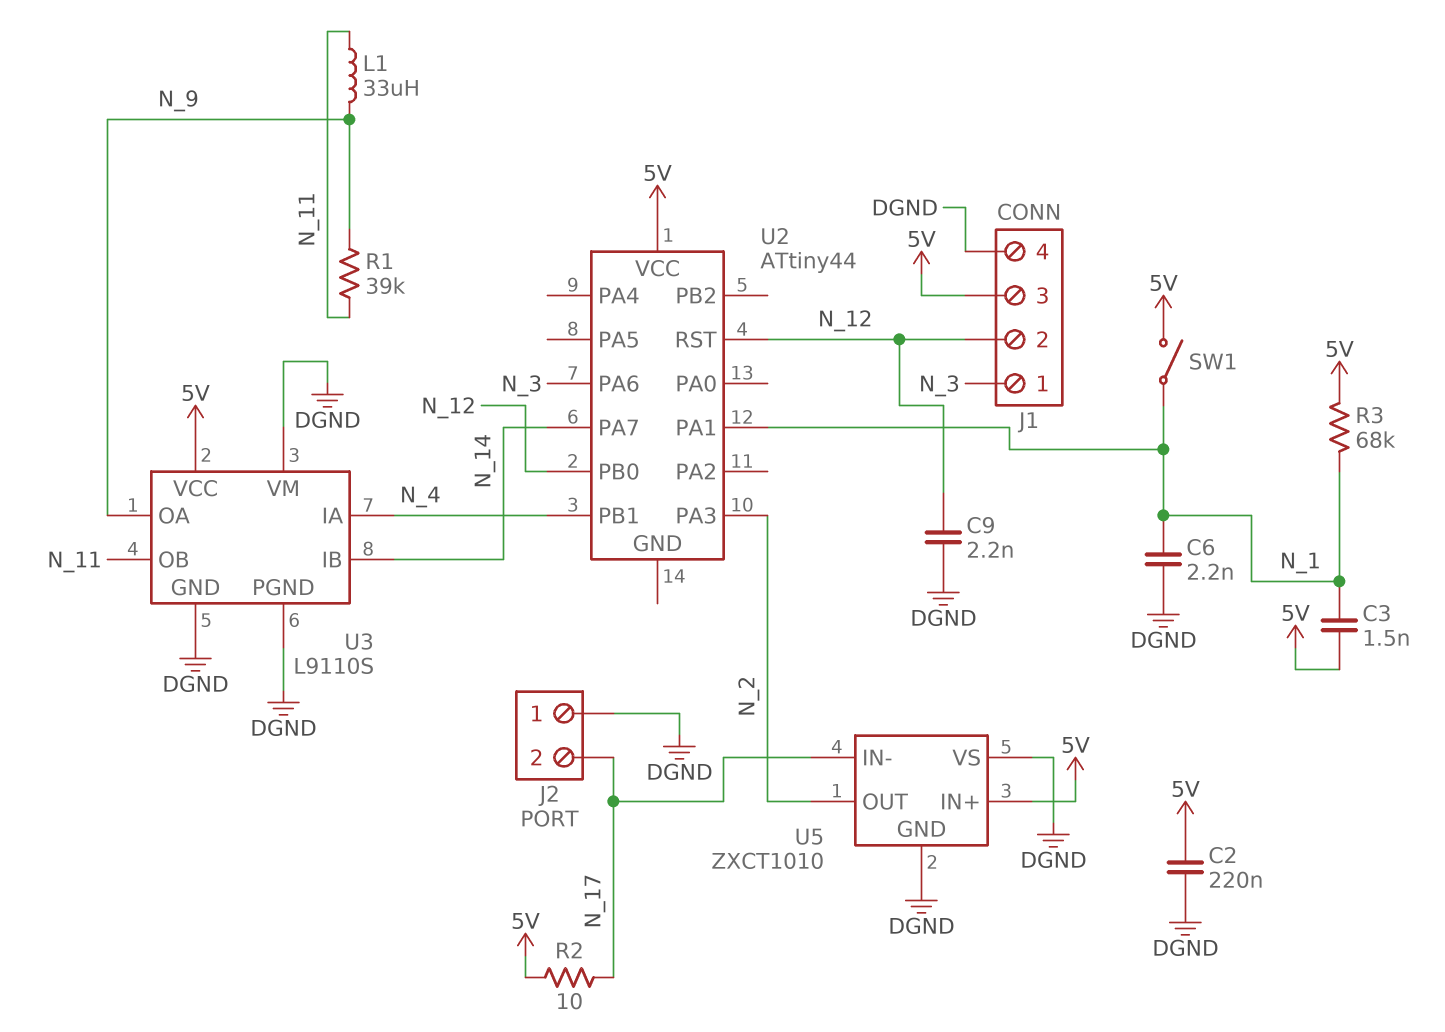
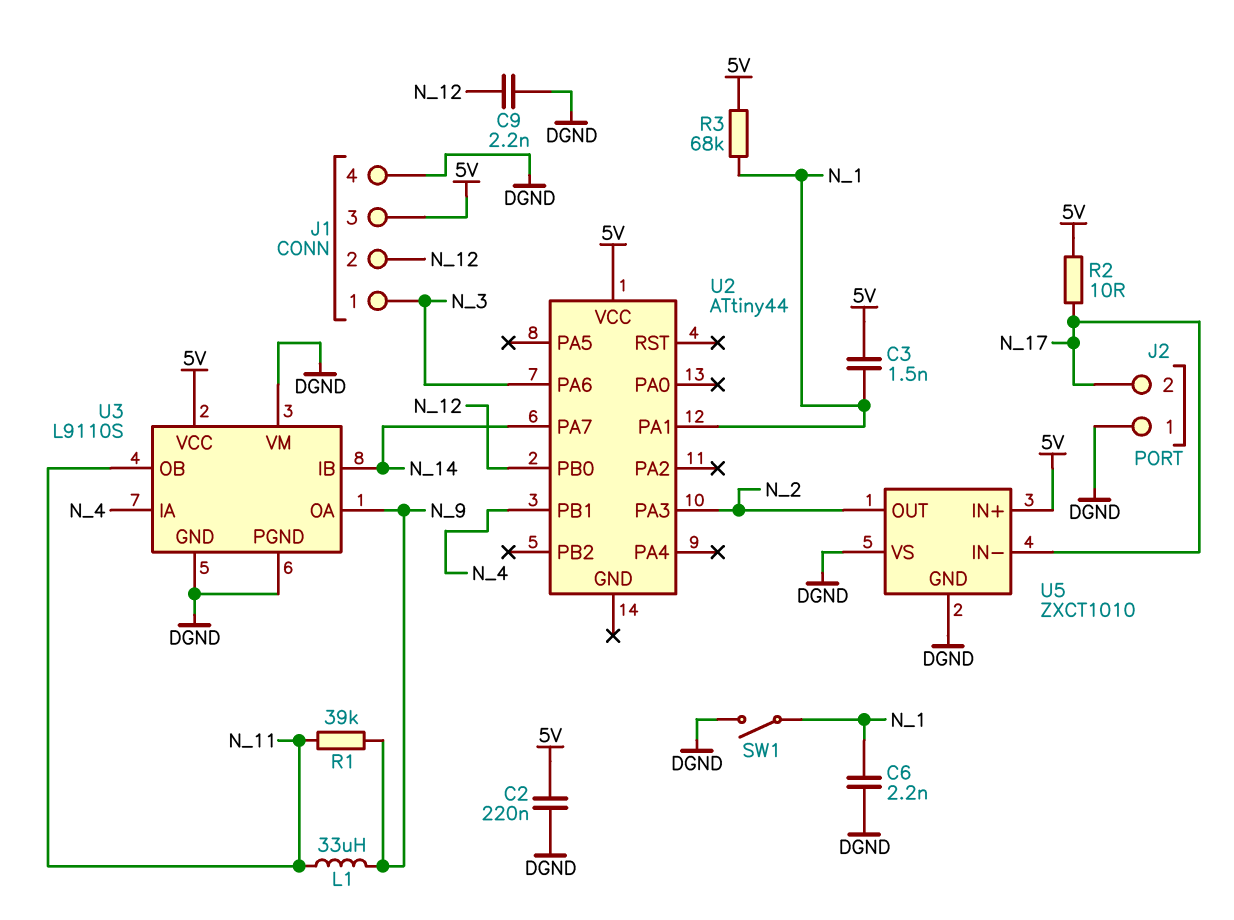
SW1: switch (5V, N_1) -> switch (DGND, N_1)
U2 pin RST: N_12 -> none

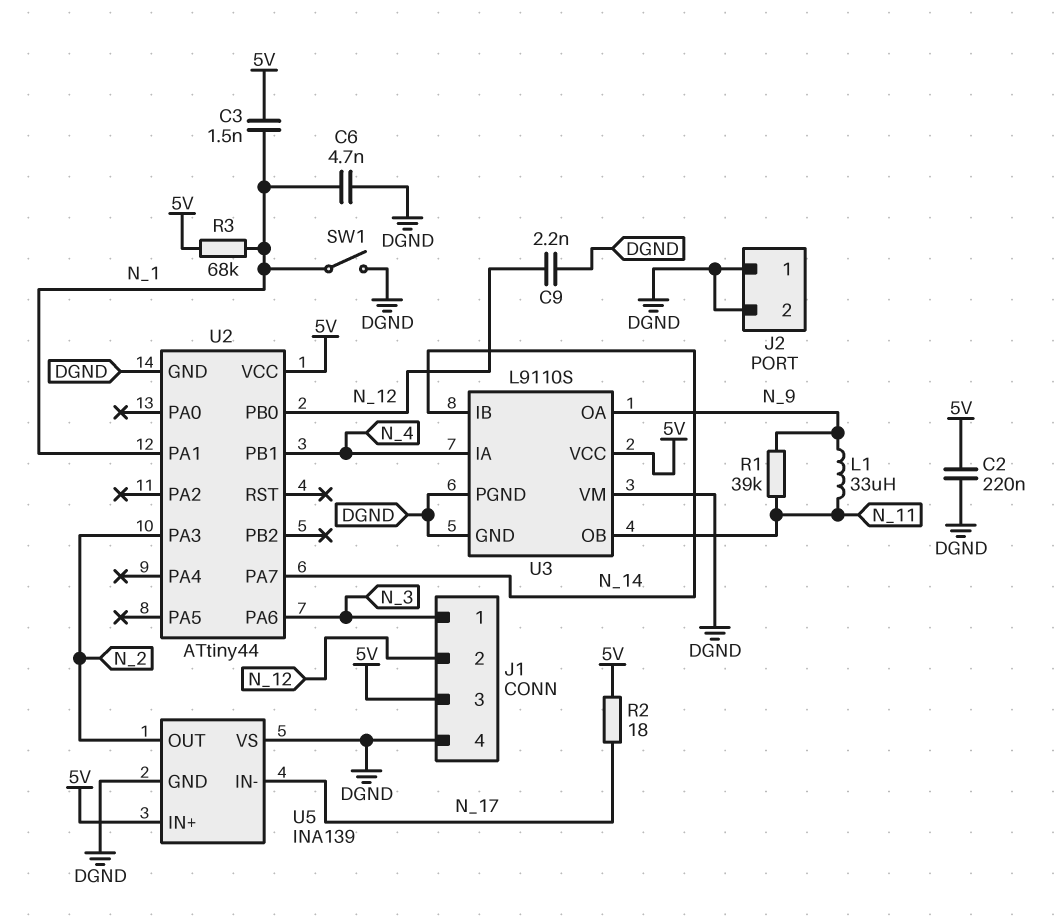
C6: 2.2nF (DGND, N_1) -> 4.7nF (DGND, N_1)
J2 pin 2: N_17 -> DGND
R2: 10 (5V, N_17) -> 18 (5V, N_17)
U2 pin GND: none -> DGND
U5: ZXCT1010 -> INA139

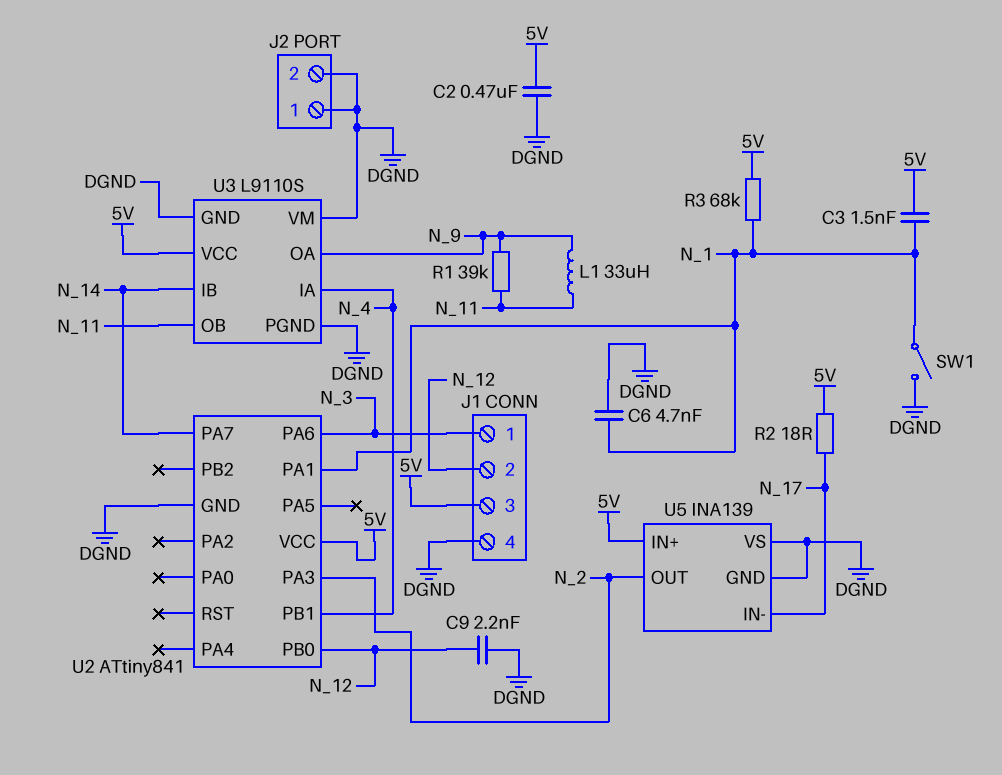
C2: 220nF (5V, DGND) -> 470nF (5V, DGND)
U2: ATtiny44 -> ATtiny841

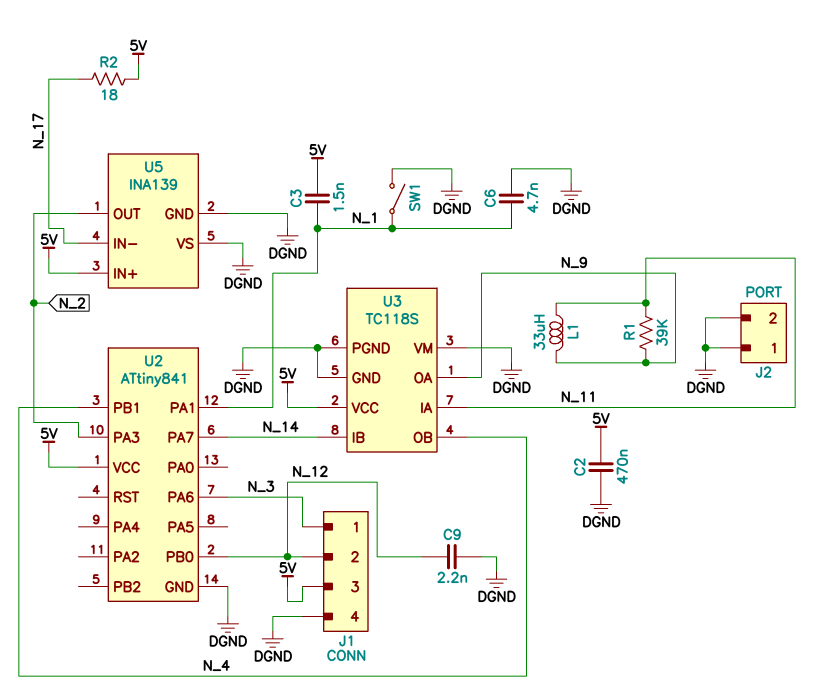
R3: 68k (5V, N_1) -> none
U3: L9110S -> TC118S
U3 pin IA: N_4 -> N_11
U3 pin OB: N_11 -> N_4

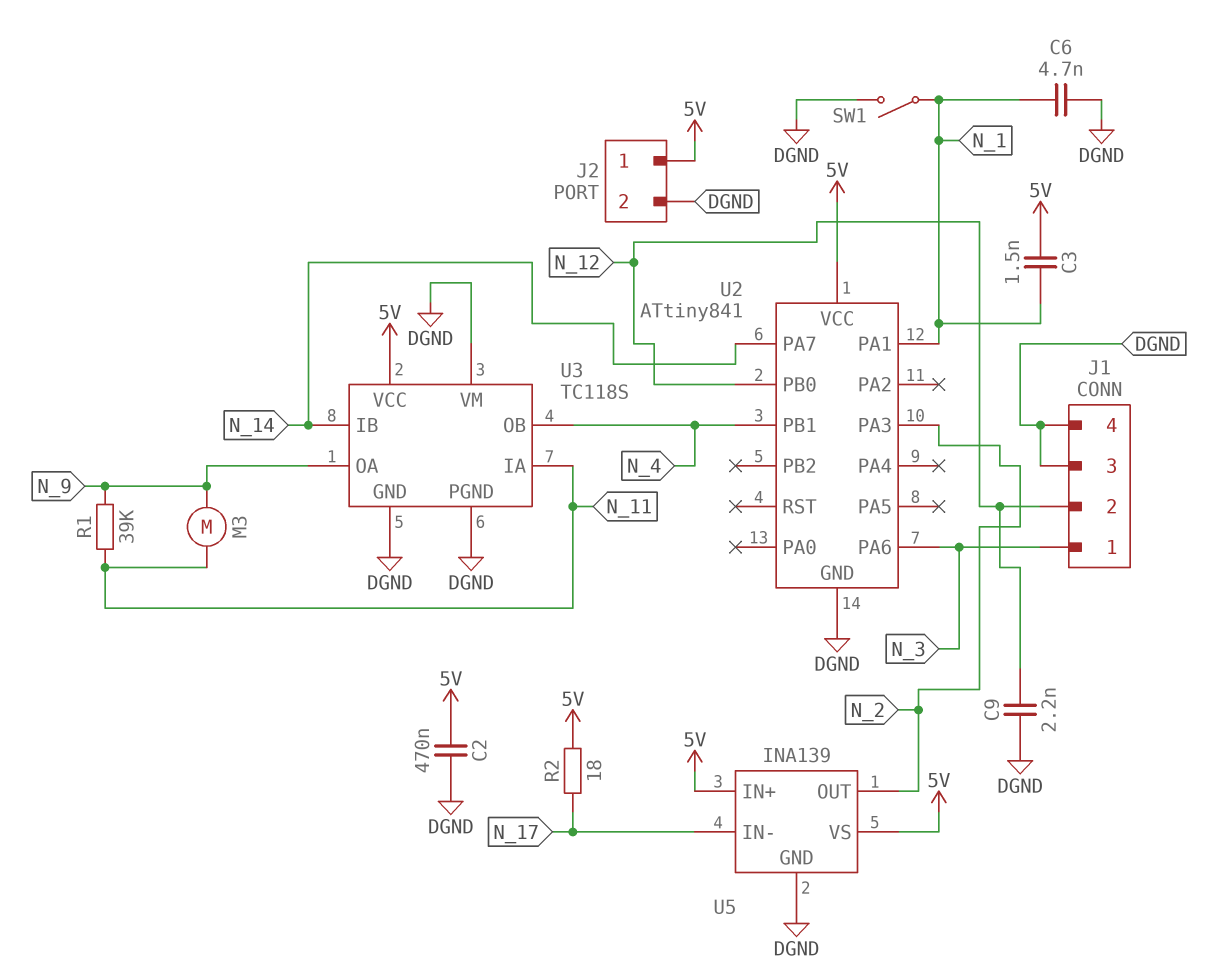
J1 pin 3: 5V -> DGND
J2 pin 1: DGND -> 5V
L1: 33uH (N_9, N_11) -> none
M3: none -> motor (N_9, N_11)
U5 pin VS: DGND -> 5V

